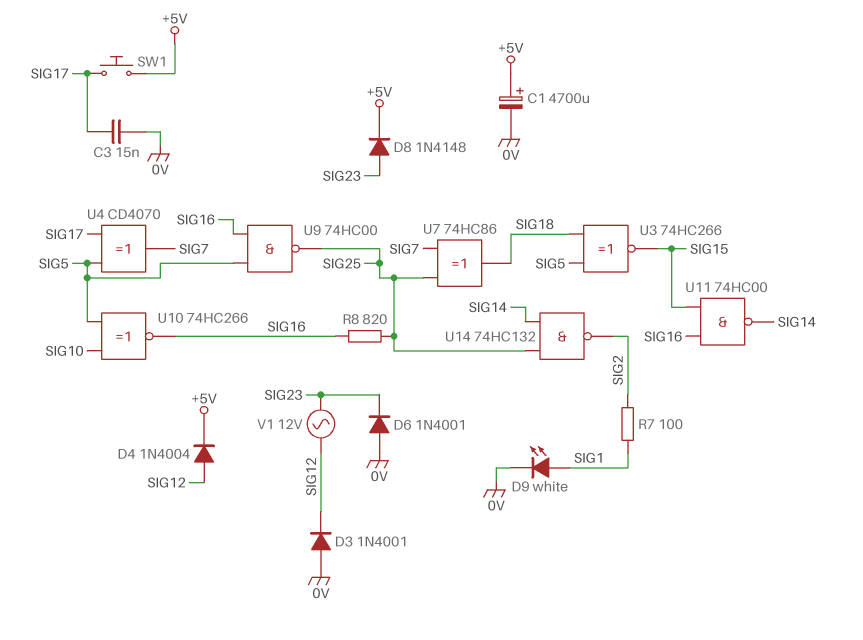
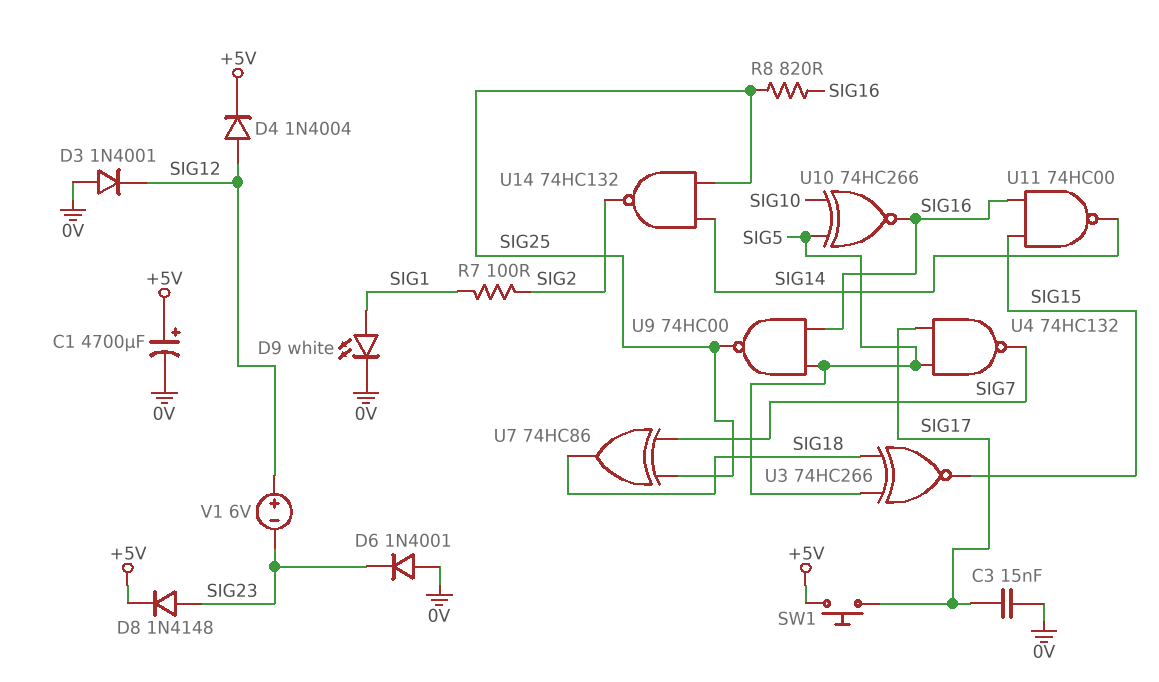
U4: XOR CD4070 (in SIG5, in SIG17, out SIG7) -> NAND 74HC132 (in SIG5, in SIG17, out SIG7)
V1: AC 12V (SIG12, SIG23) -> 6V (plus SIG12, minus SIG23)

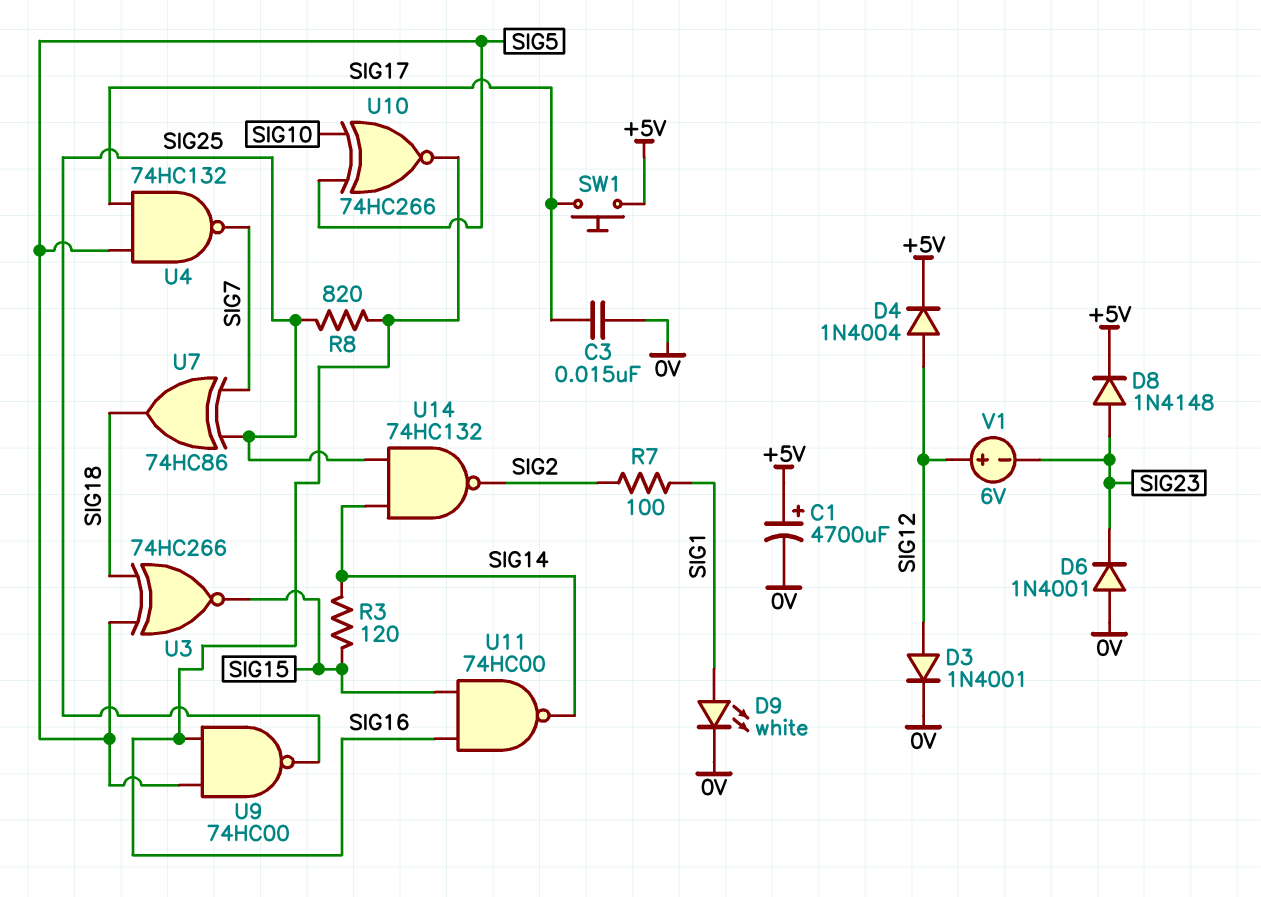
D3: diode 1N4001 (A 0V, K SIG12) -> diode 1N4001 (A SIG12, K 0V)
R3: none -> 120 (SIG14, SIG15)

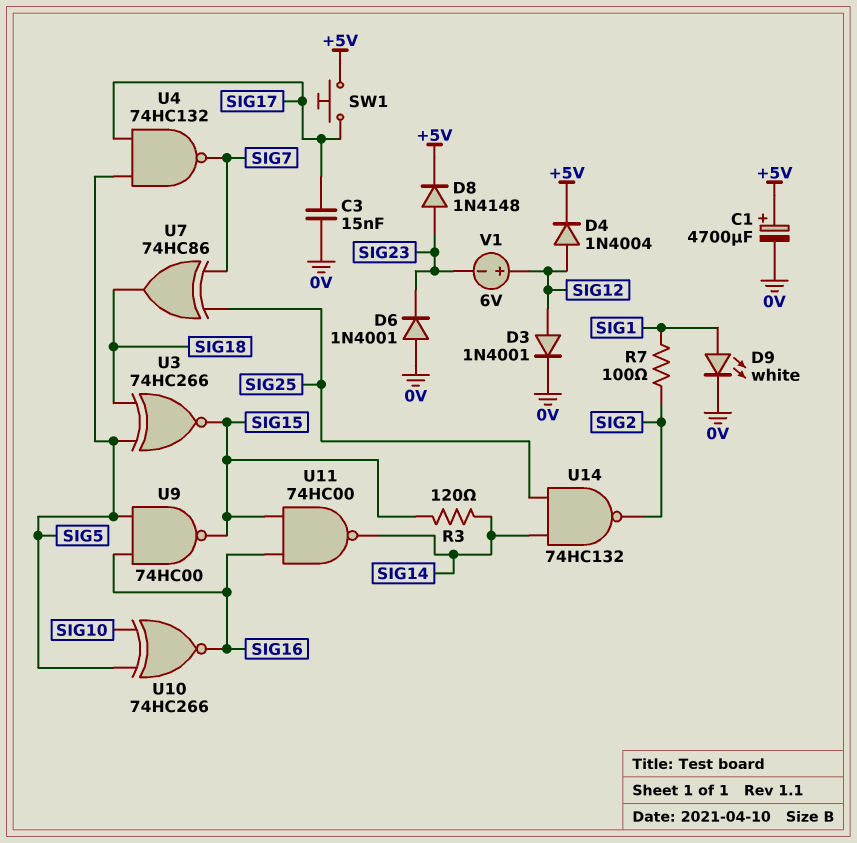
R8: 820 (SIG16, SIG25) -> none
U9: NAND 74HC00 (in SIG5, in SIG16, out SIG25) -> NAND 74HC00 (in SIG5, in SIG16, out SIG15)

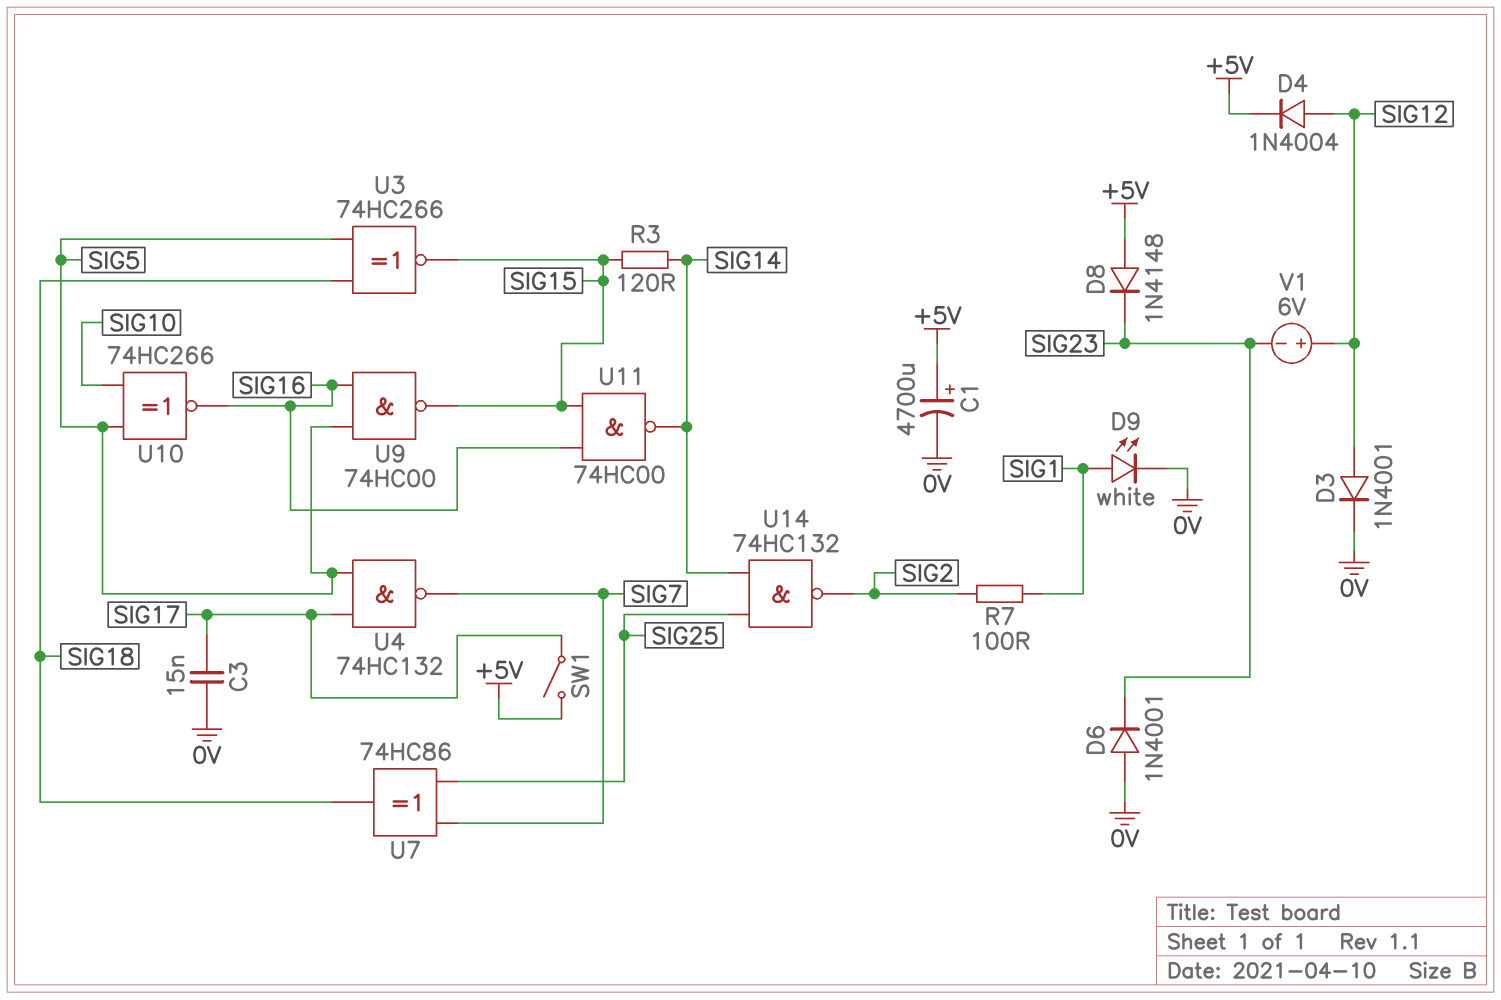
D8: diode 1N4148 (A SIG23, K +5V) -> diode 1N4148 (A +5V, K SIG23)
SW1: button (+5V, SIG17) -> switch (+5V, SIG17)

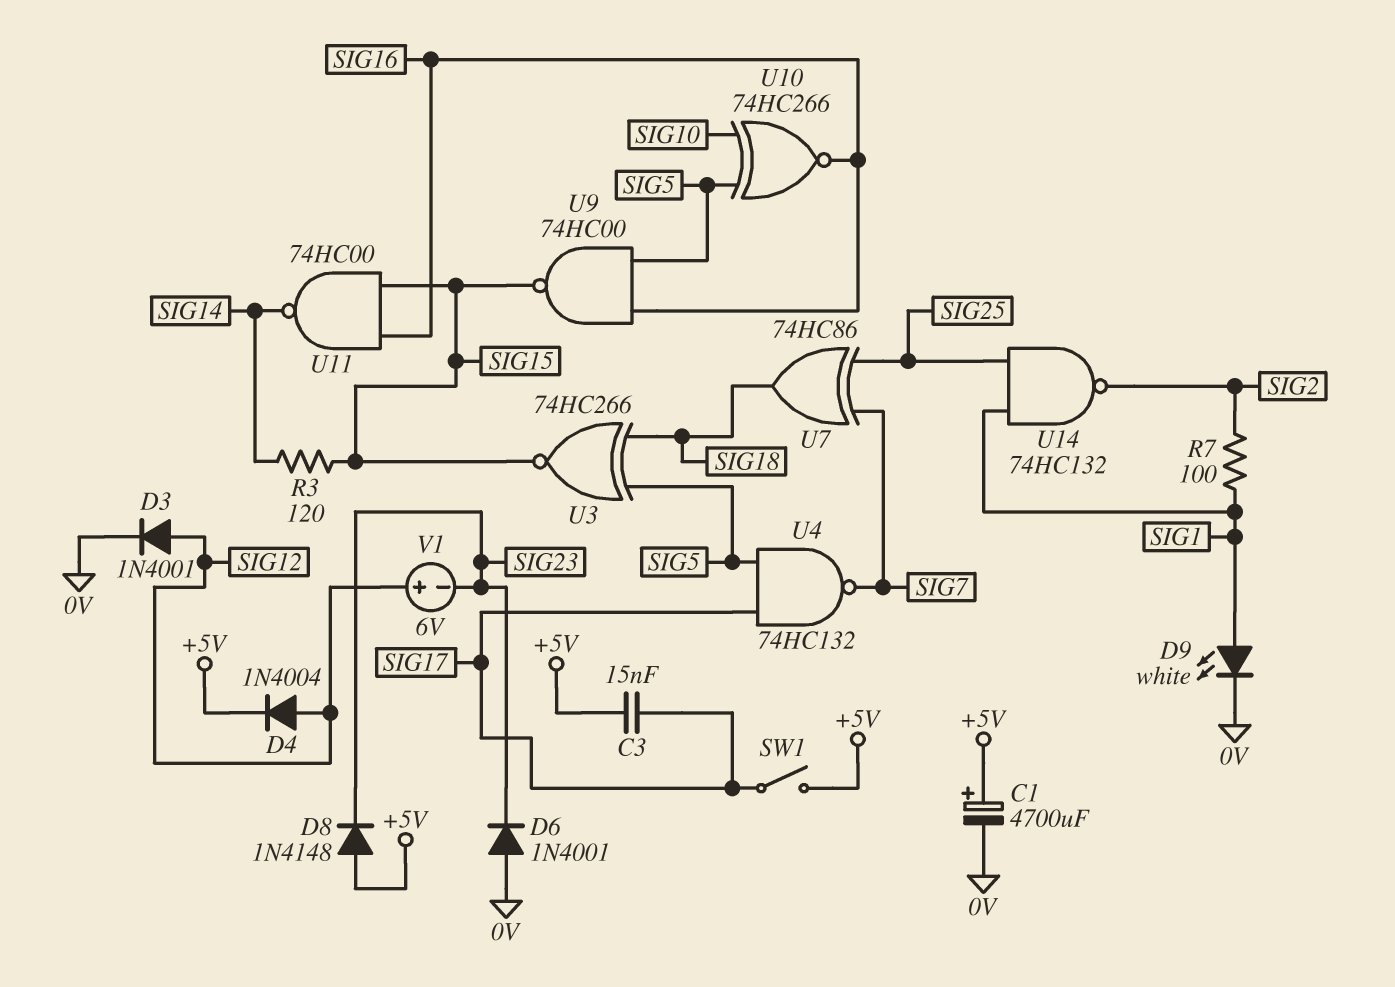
C3: 15nF (0V, SIG17) -> 15nF (+5V, SIG17)
U14: NAND 74HC132 (in SIG14, in SIG25, out SIG2) -> NAND 74HC132 (in SIG1, in SIG25, out SIG2)

